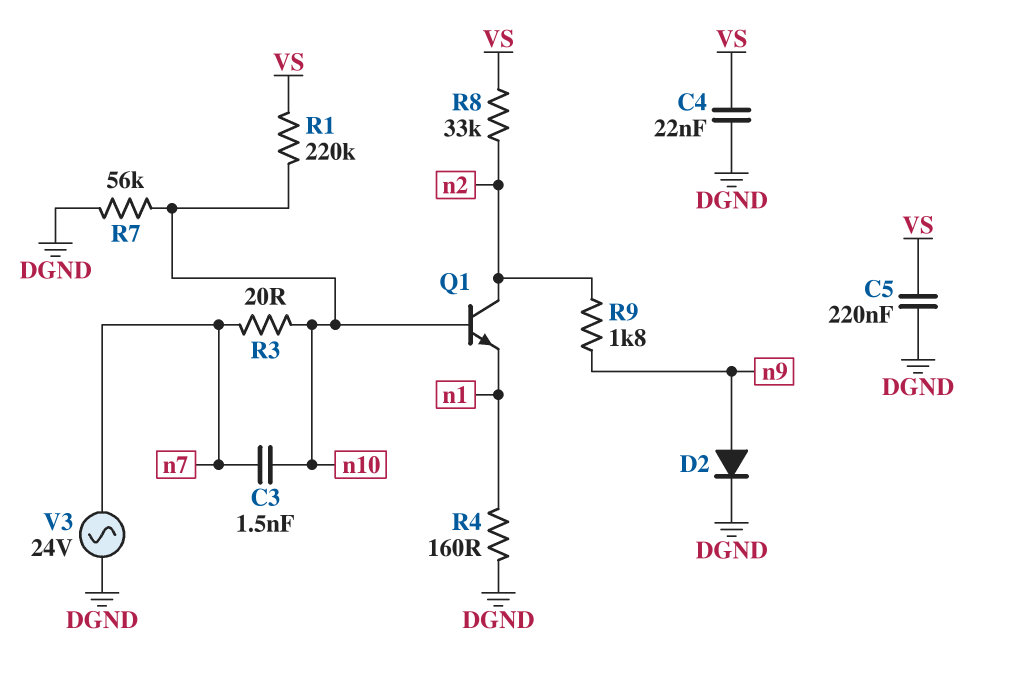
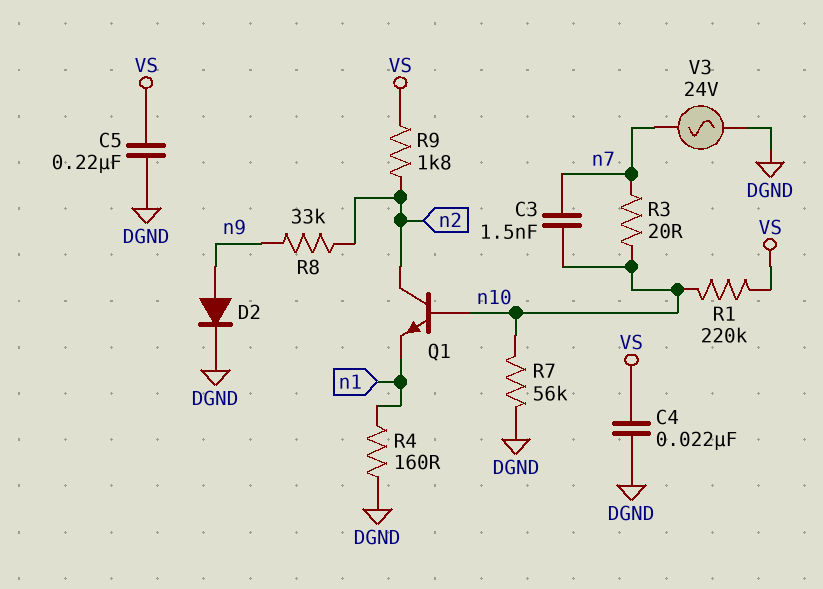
R8: 33k (VS, n2) -> 33k (n2, n9)
R9: 1.8k (n2, n9) -> 1.8k (VS, n2)

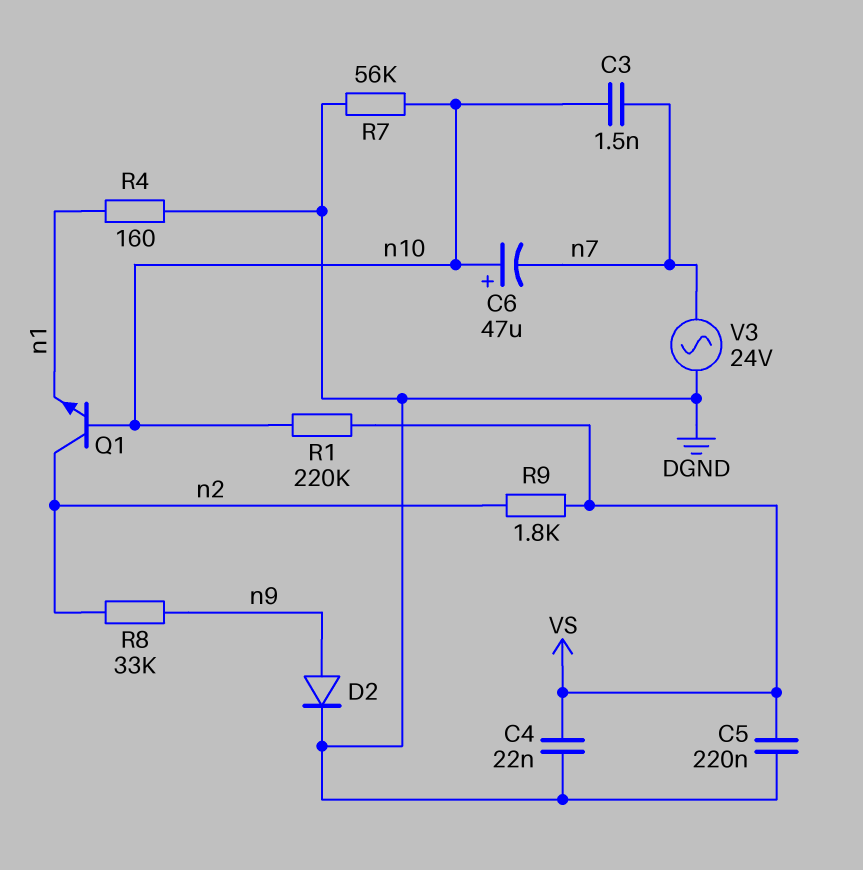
C6: none -> 47uF (plus n10, minus n7)
R3: 20 (n7, n10) -> none

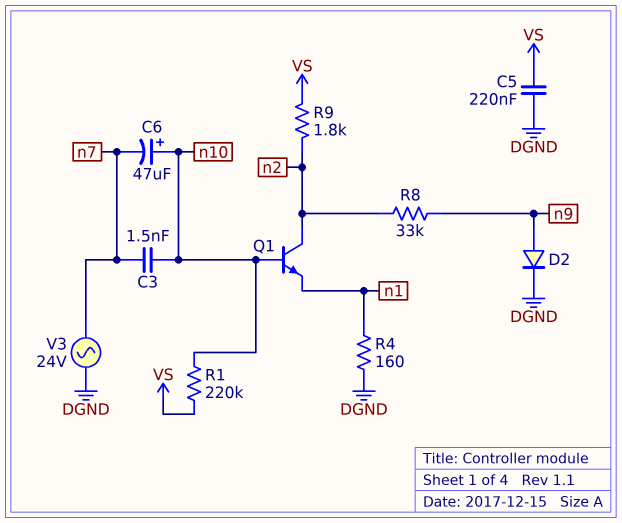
C4: 22nF (DGND, VS) -> none
R7: 56k (DGND, n10) -> none

